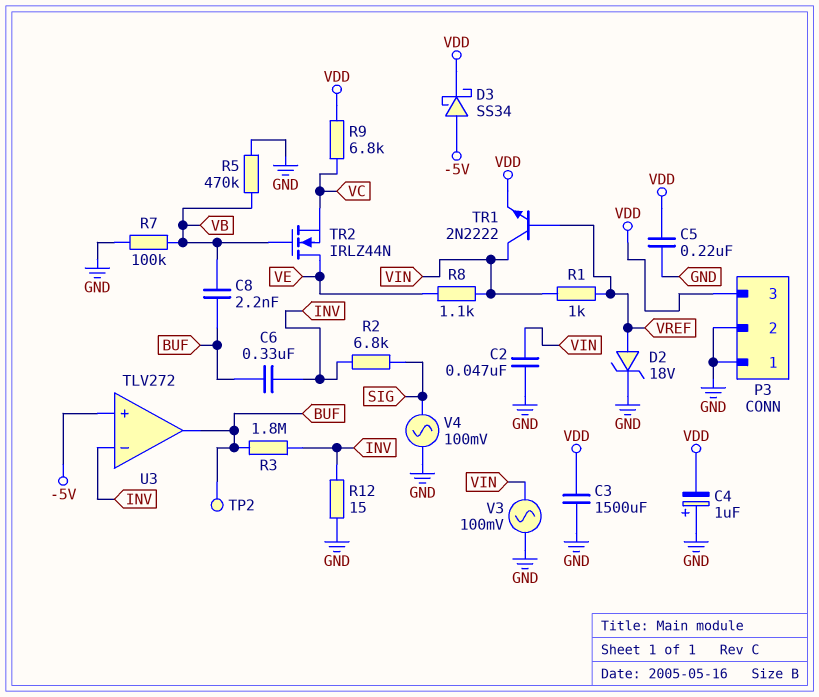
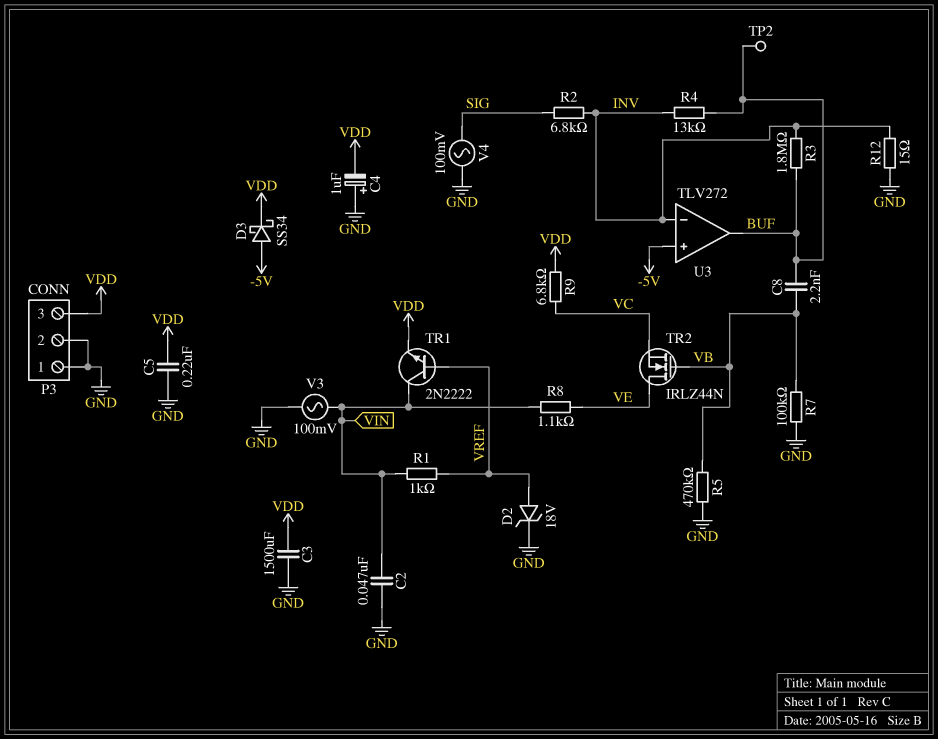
C6: 330nF (BUF, INV) -> none
R4: none -> 13k (BUF, INV)

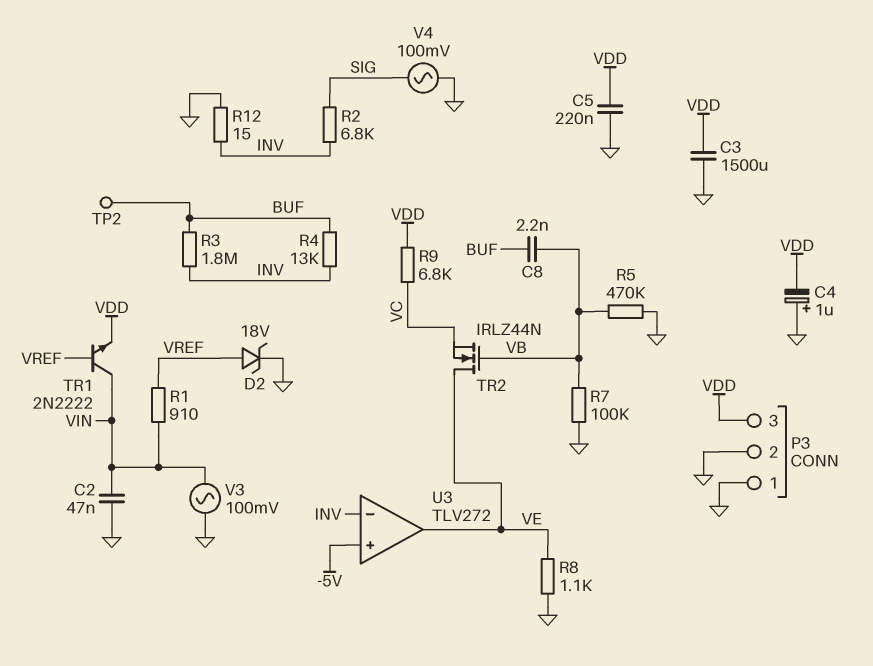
D3: schottky SS34 (A -5V, K VDD) -> none
R1: 1k (VIN, VREF) -> 910 (VIN, VREF)
R8: 1.1k (VE, VIN) -> 1.1k (GND, VE)
U3 pin out: BUF -> VE

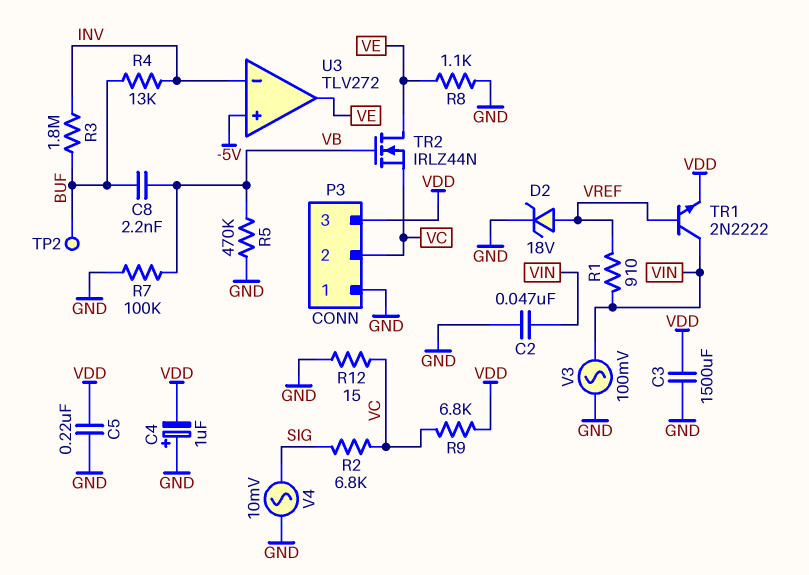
P3 pin 2: GND -> VC
R2: 6.8k (INV, SIG) -> 6.8k (SIG, VC)
R12: 15 (GND, INV) -> 15 (GND, VC)
V4: AC 100mV (GND, SIG) -> AC 10mV (GND, SIG)

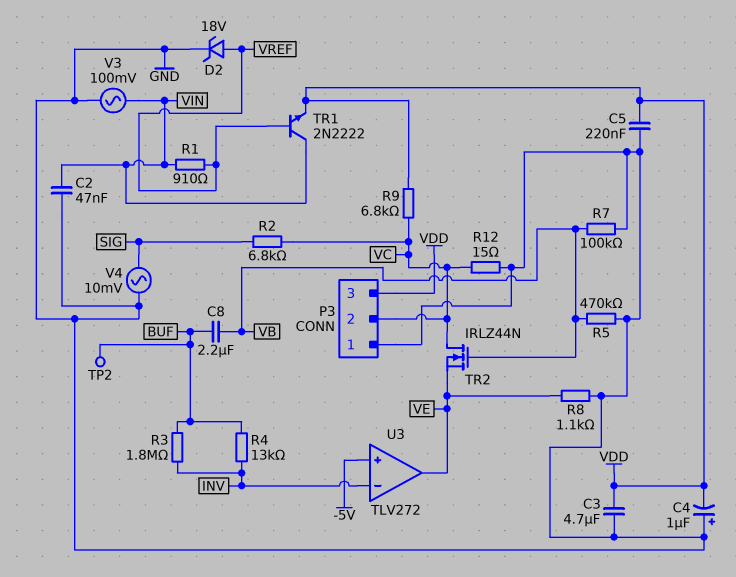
C3: 1500uF (GND, VDD) -> 4.7uF (GND, VDD)
C8: 2.2nF (BUF, VB) -> 2.2uF (BUF, VB)
TR2: NMOS IRLZ44N (G VB, D VE, S VC) -> NMOS IRLZ44N (G VB, D VC, S VE)

